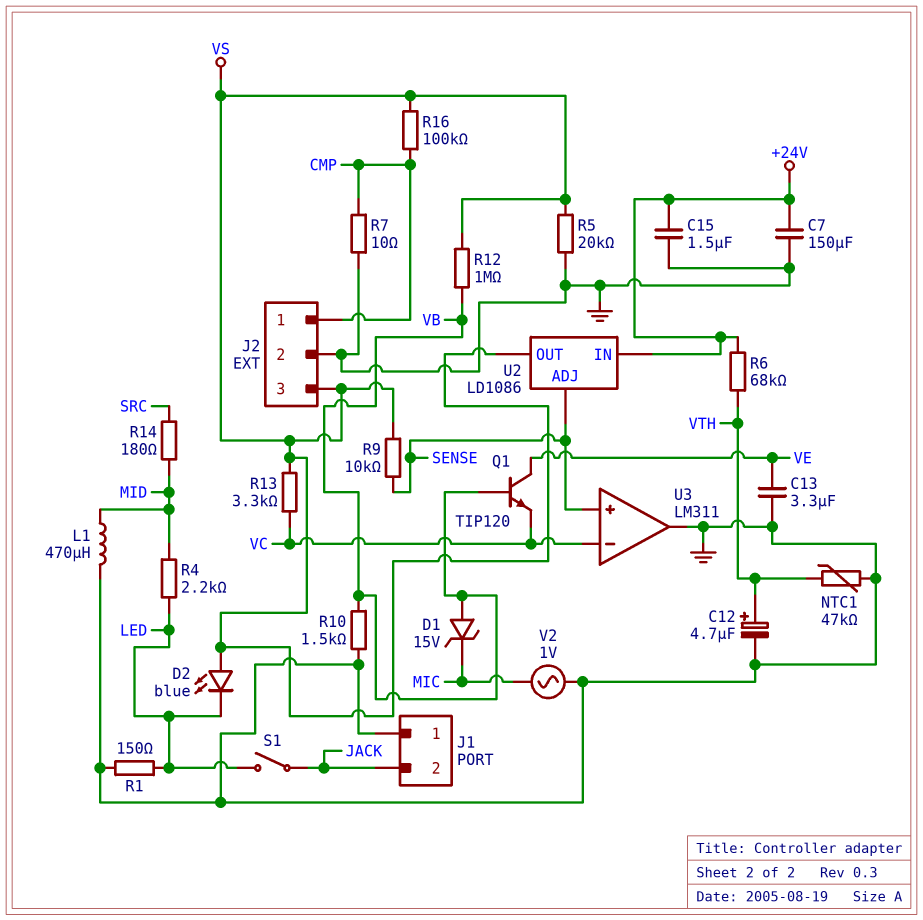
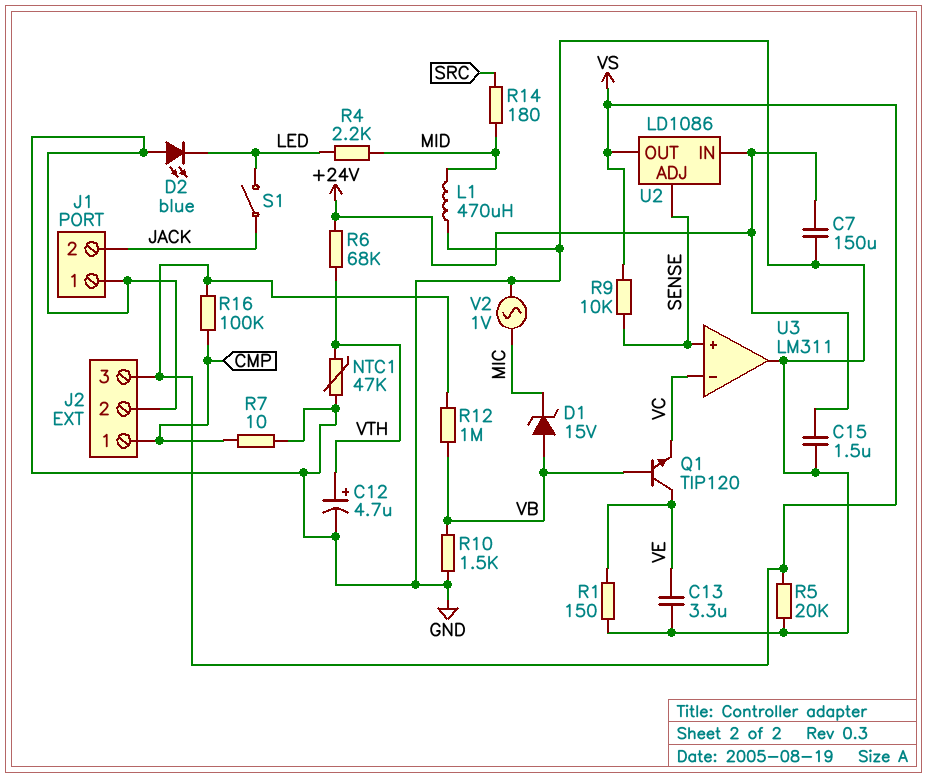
D2: LED blue (A VS, K LED) -> LED blue (A GND, K LED)
R1: 150 (GND, LED) -> 150 (GND, VE)
R13: 3.3k (VC, VS) -> none

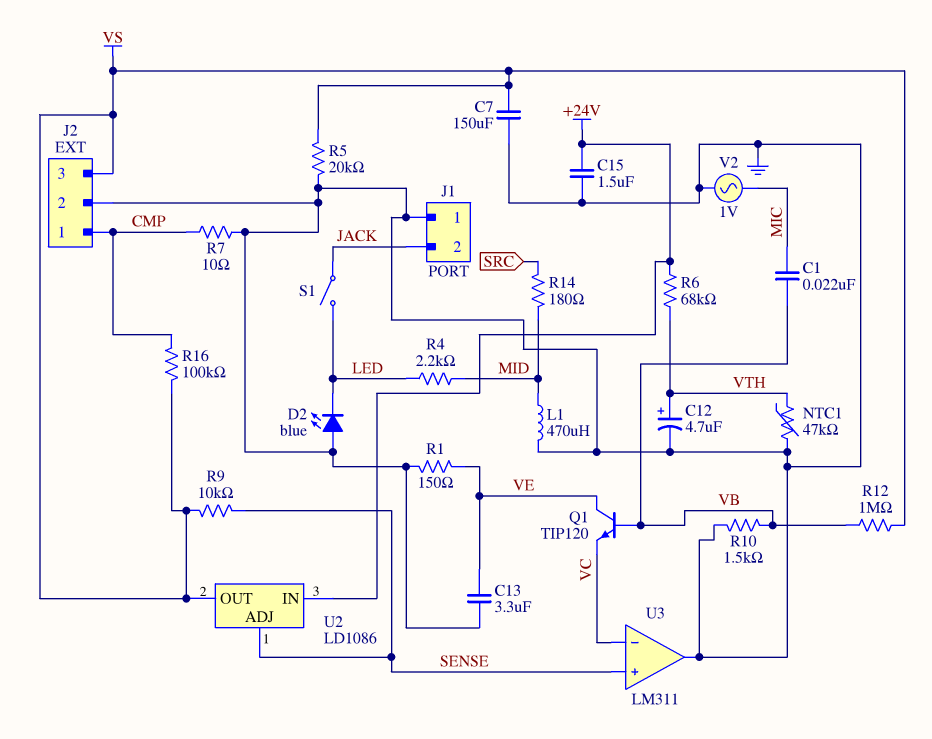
C1: none -> 22nF (MIC, VB)
C7: 150uF (+24V, GND) -> 150uF (GND, VS)
D1: zener 15V (A VB, K MIC) -> none

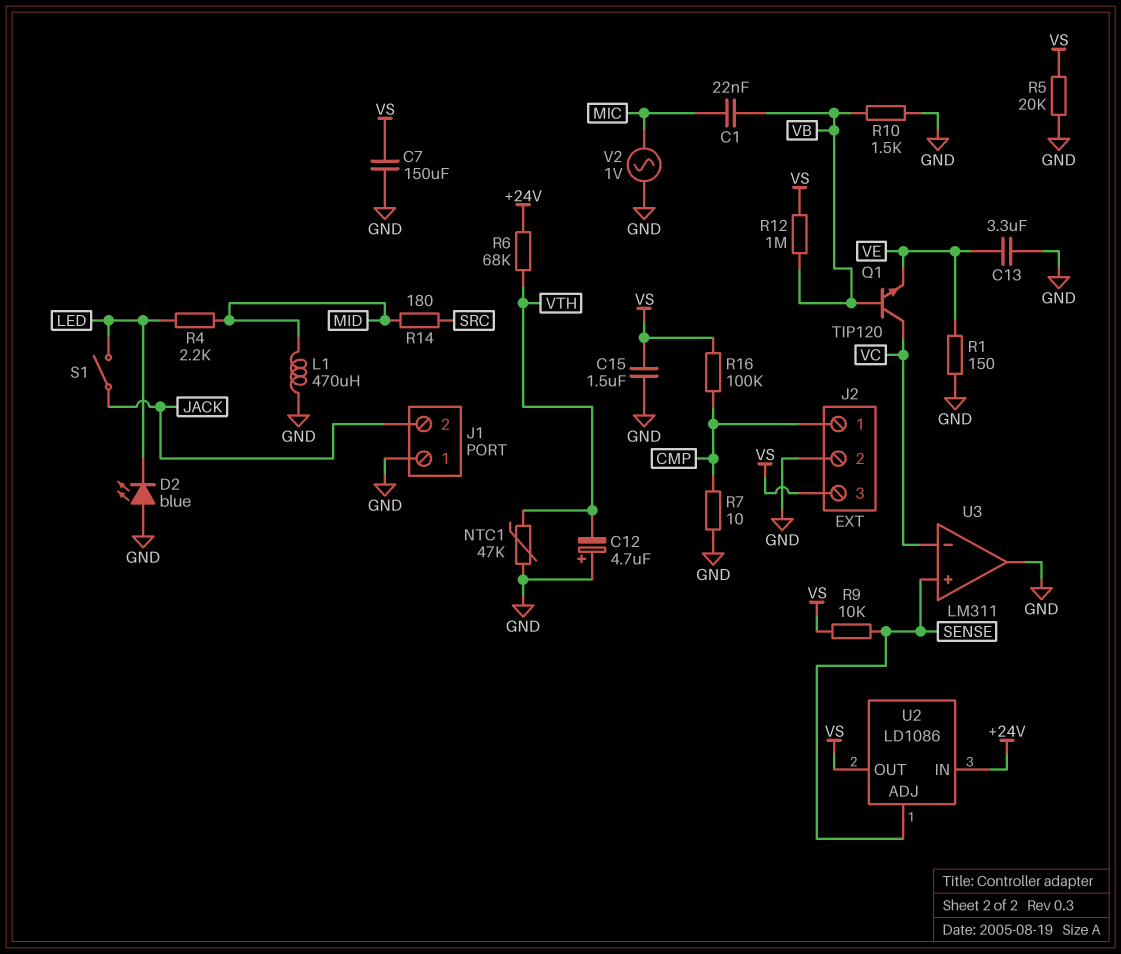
C12: 4.7uF (plus VTH, minus GND) -> 4.7uF (plus GND, minus VTH)
C15: 1.5uF (+24V, GND) -> 1.5uF (GND, VS)
Q1: NPN TIP120 (B VB, C VE, E VC) -> NPN TIP120 (B VB, C VC, E VE)

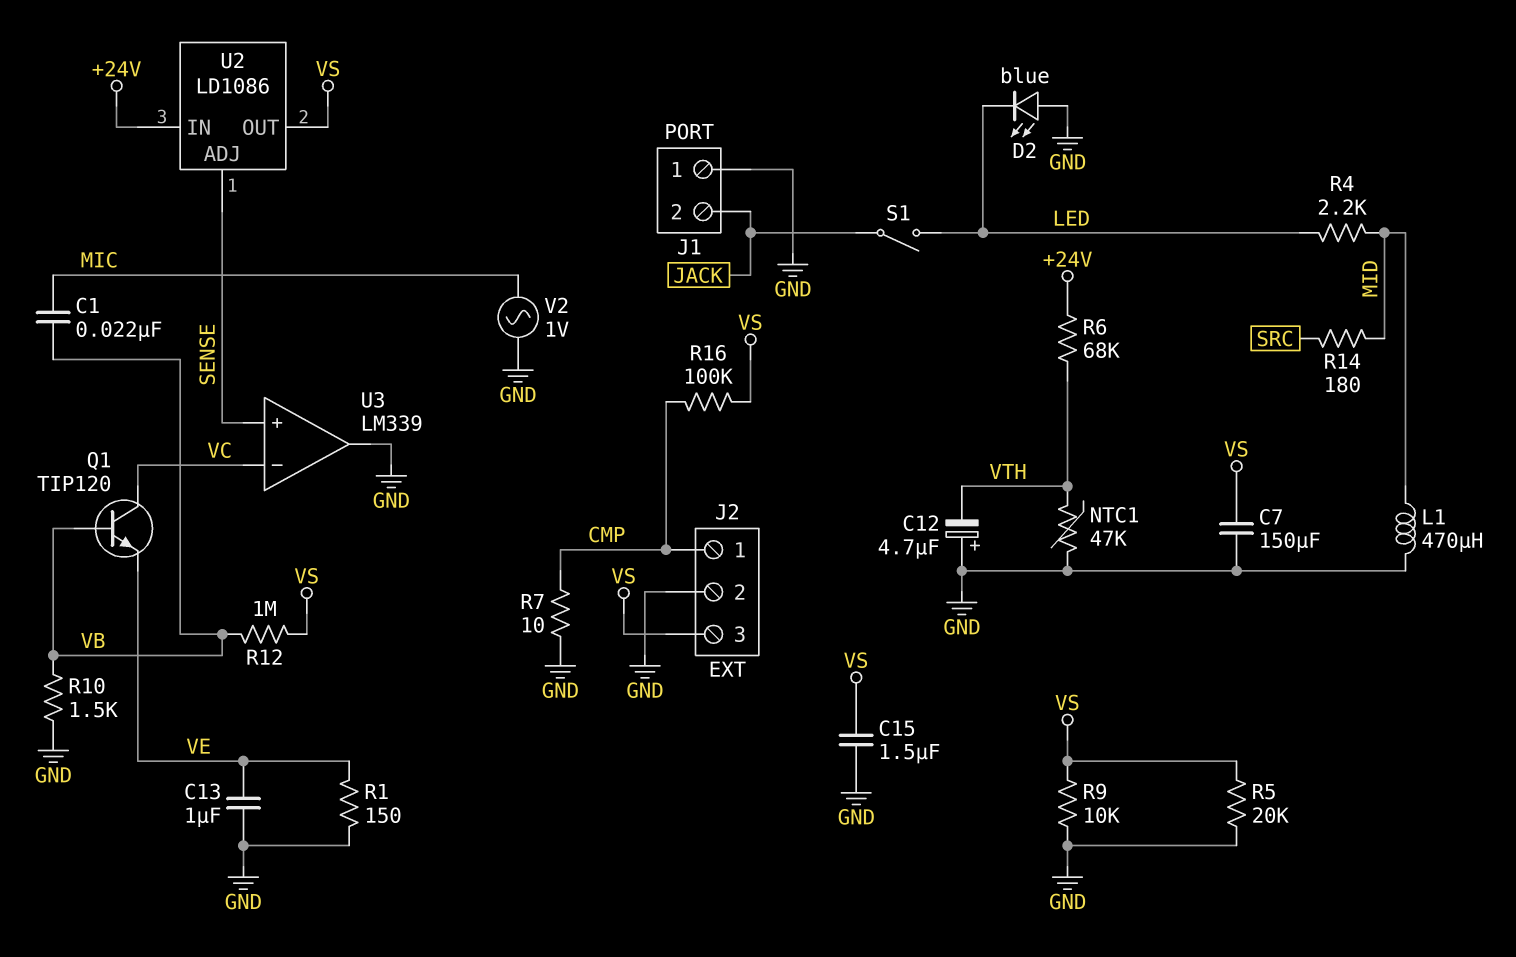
C13: 3.3uF (GND, VE) -> 1uF (GND, VE)
R9: 10k (SENSE, VS) -> 10k (GND, VS)
U3: LM311 -> LM339

